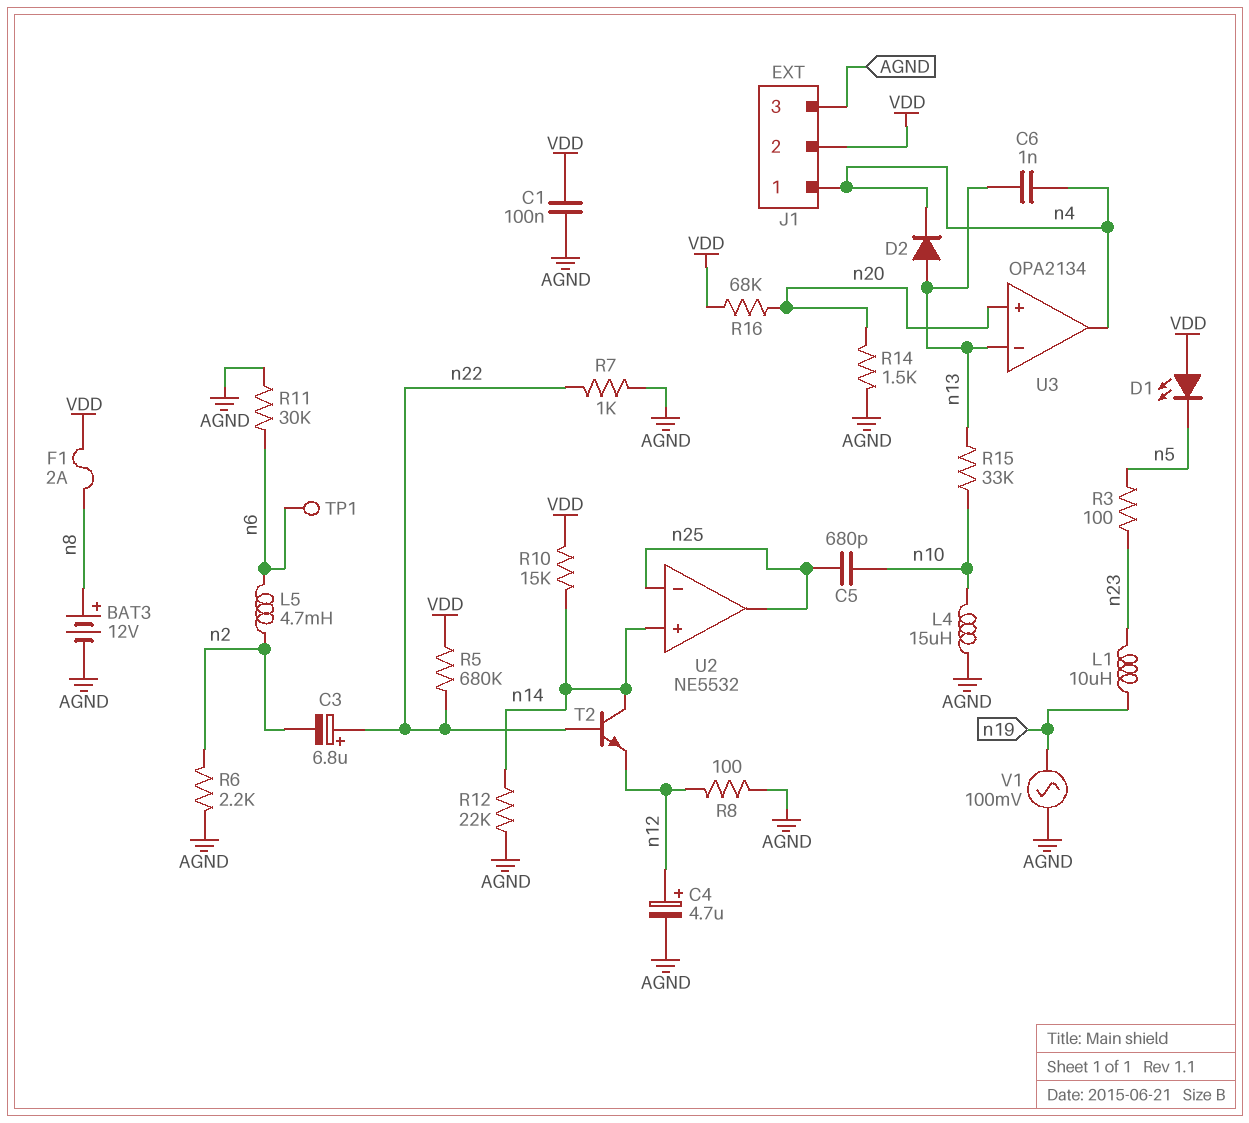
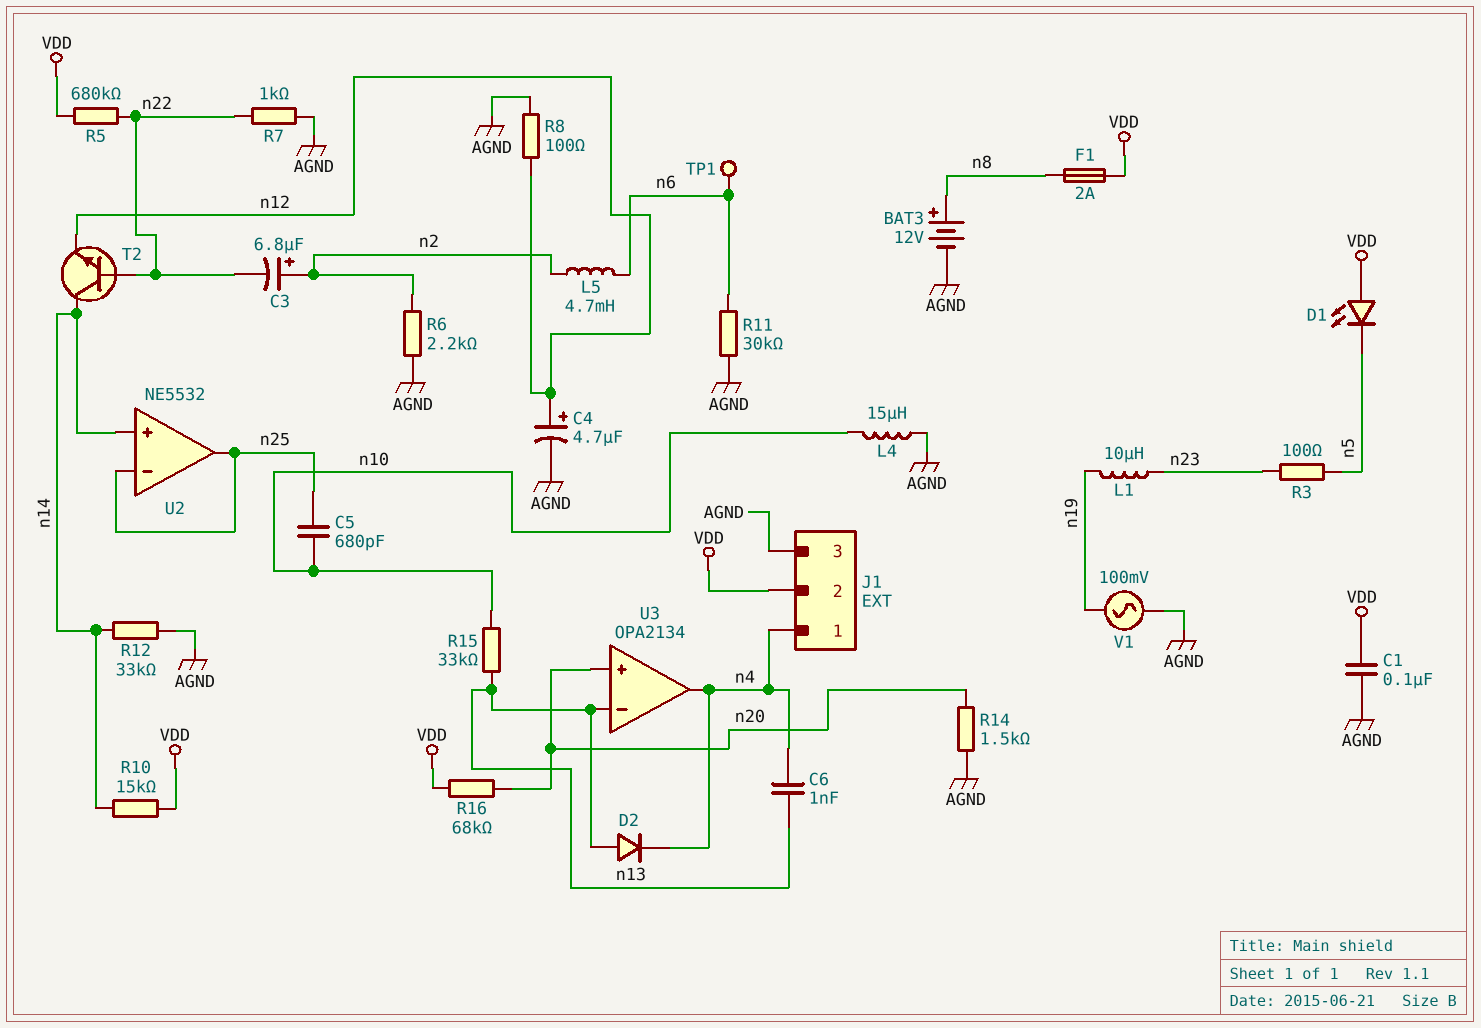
C3: 6.8uF (plus n22, minus n2) -> 6.8uF (plus n2, minus n22)
R12: 22k (AGND, n14) -> 33k (AGND, n14)

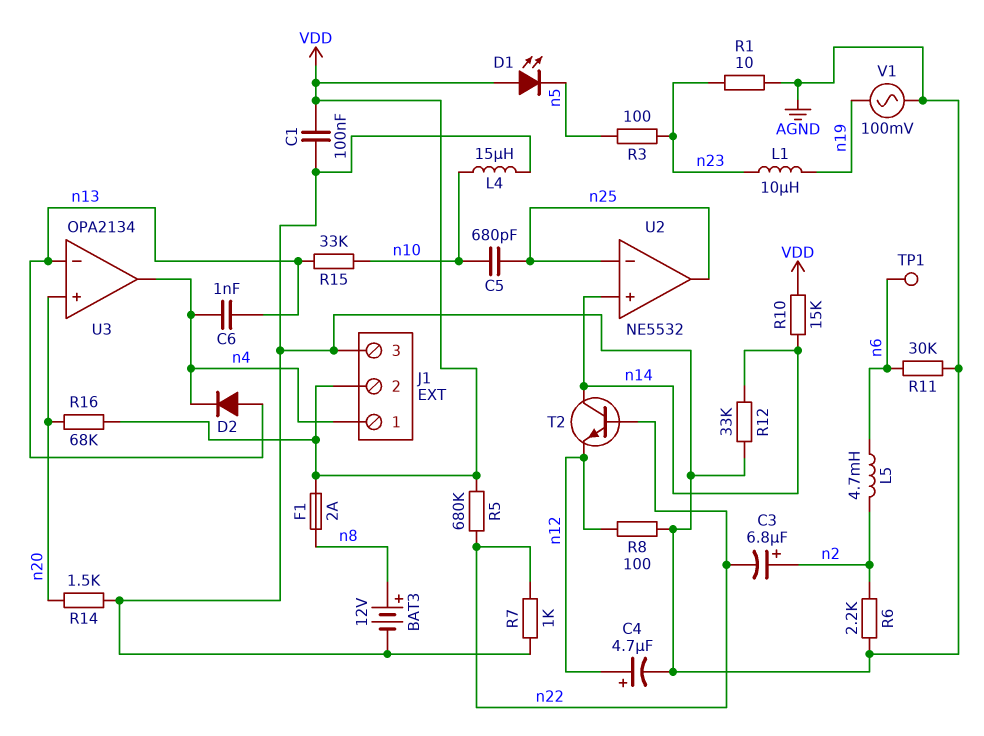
R1: none -> 10 (AGND, n23)

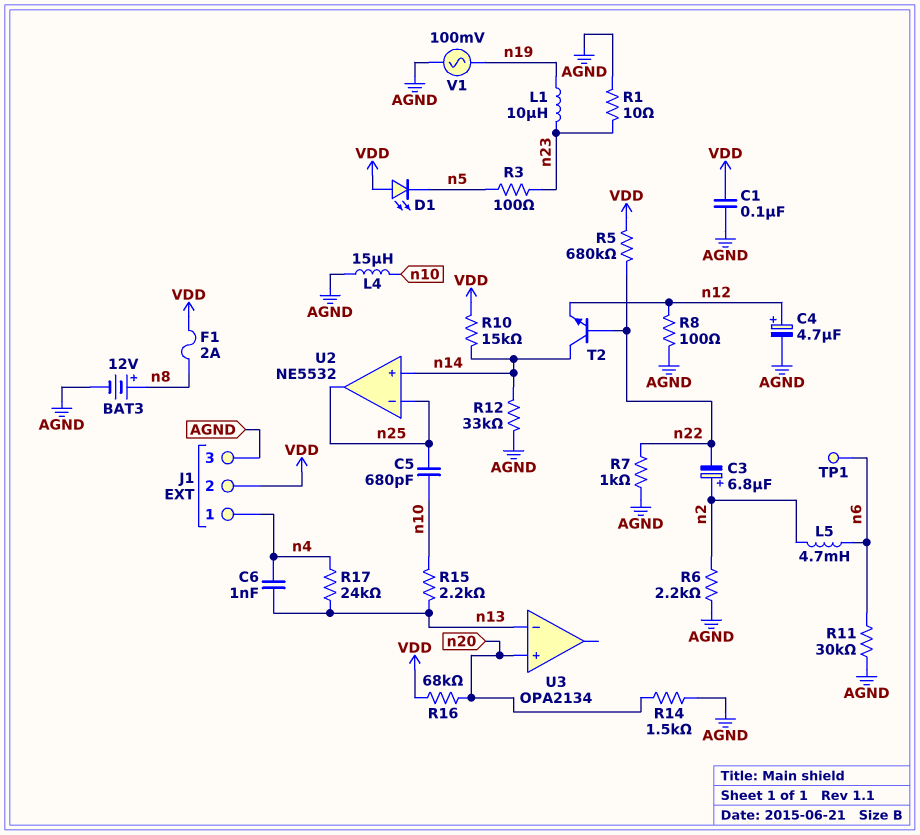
D2: diode (A n13, K n4) -> none
R15: 33k (n10, n13) -> 2.2k (n10, n13)
R17: none -> 24k (n4, n13)
U3 pin out: n4 -> none

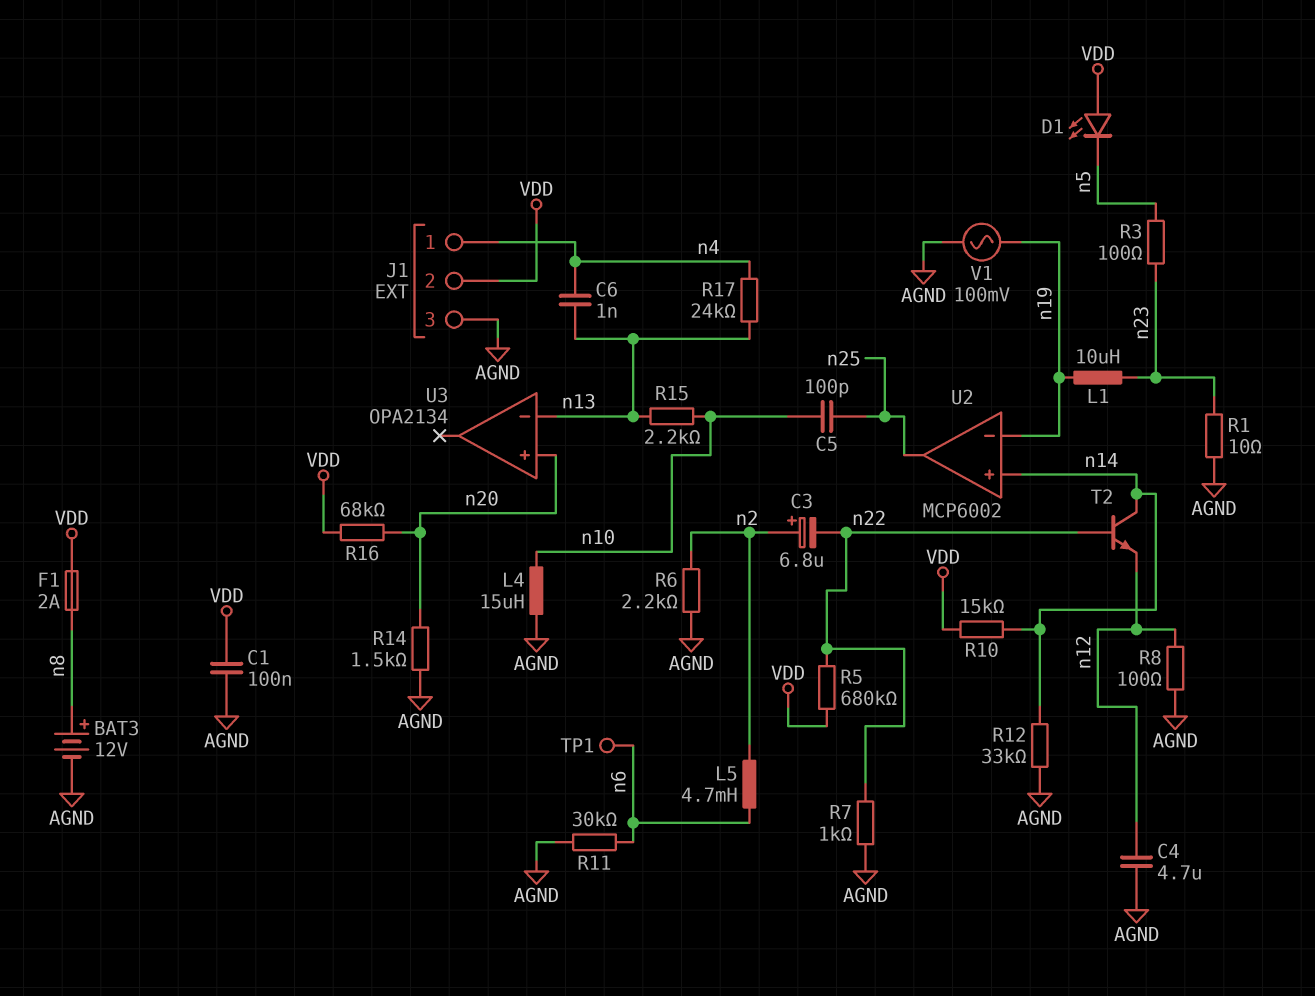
C4: 4.7uF (plus n12, minus AGND) -> 4.7uF (AGND, n12)
C5: 680pF (n10, n25) -> 100pF (n10, n25)
U2: NE5532 -> MCP6002
U2 pin in-: n25 -> n19

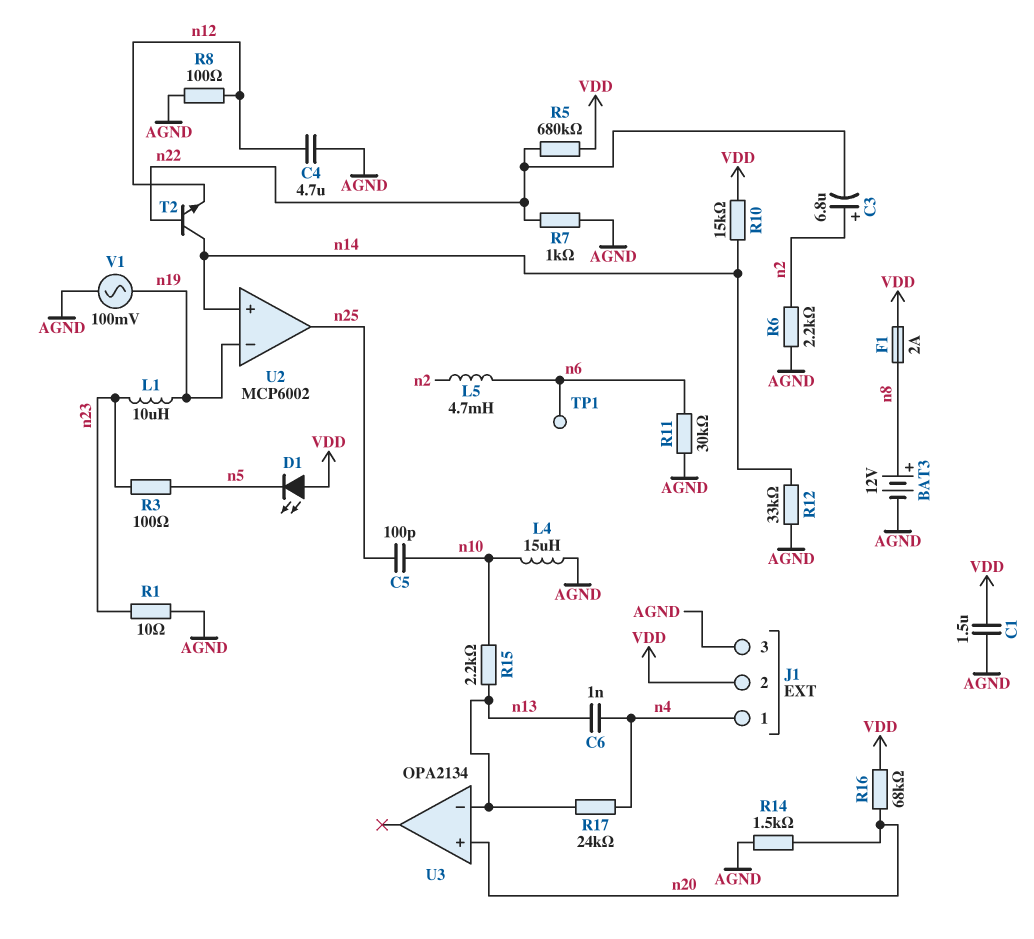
C1: 100nF (AGND, VDD) -> 1.5uF (AGND, VDD)

